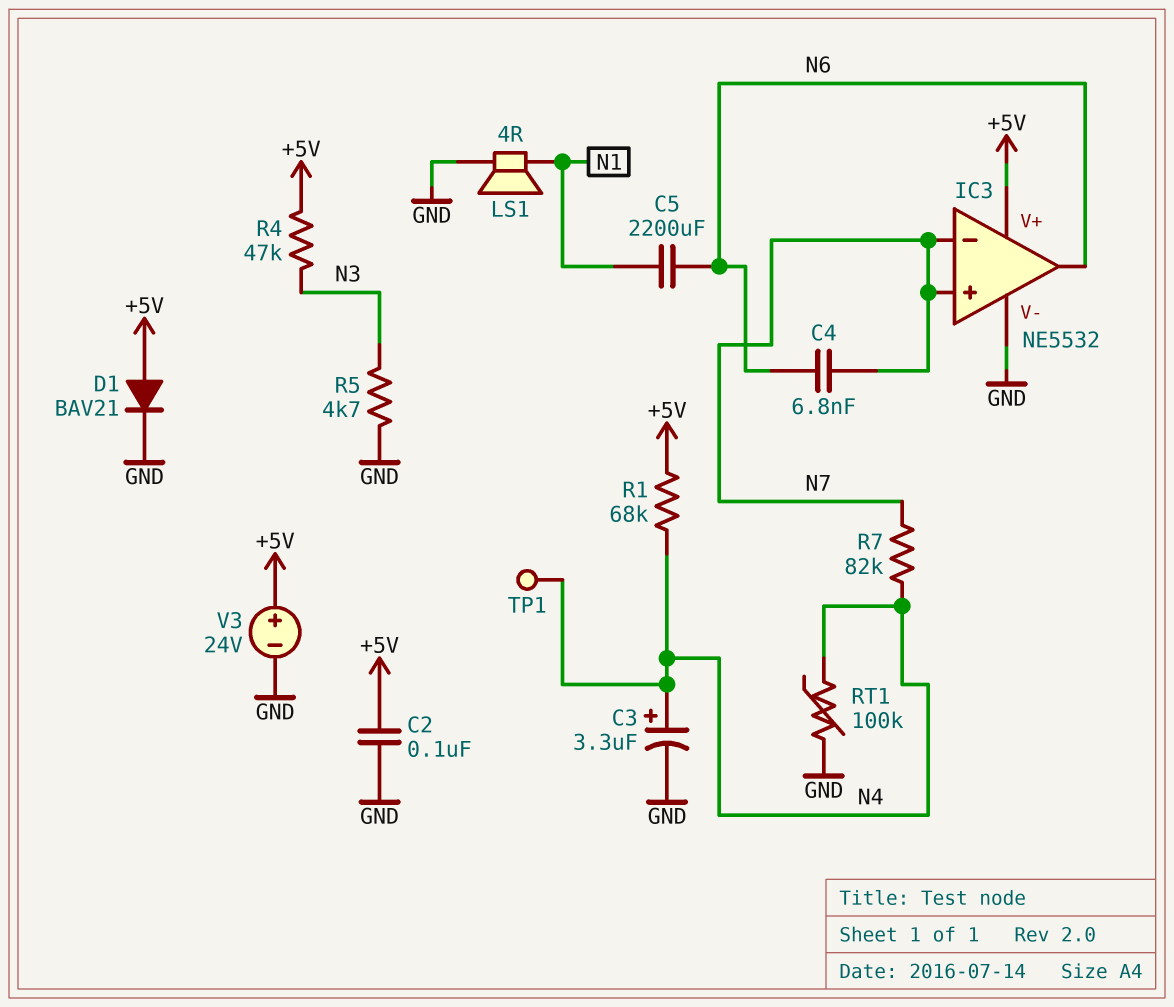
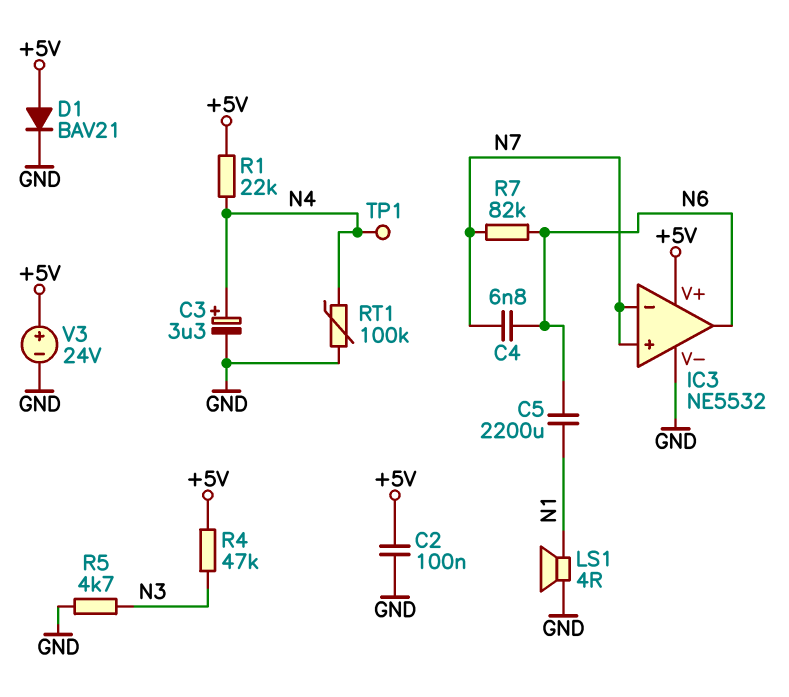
R1: 68k (+5V, N4) -> 22k (+5V, N4)
R7: 82k (N4, N7) -> 82k (N6, N7)

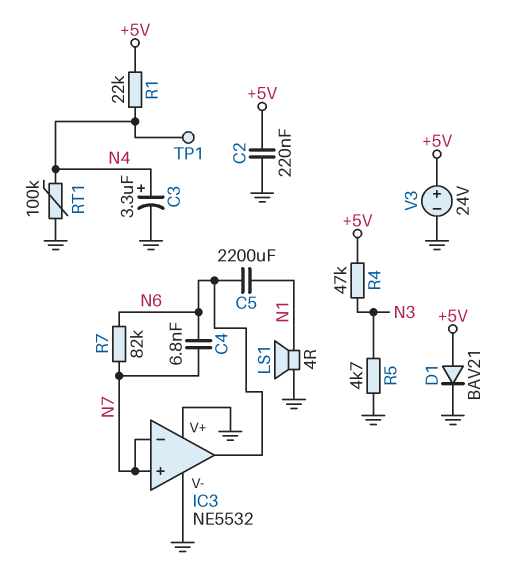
C2: 100nF (+5V, GND) -> 220nF (+5V, GND)
IC3 pin V+: +5V -> GND

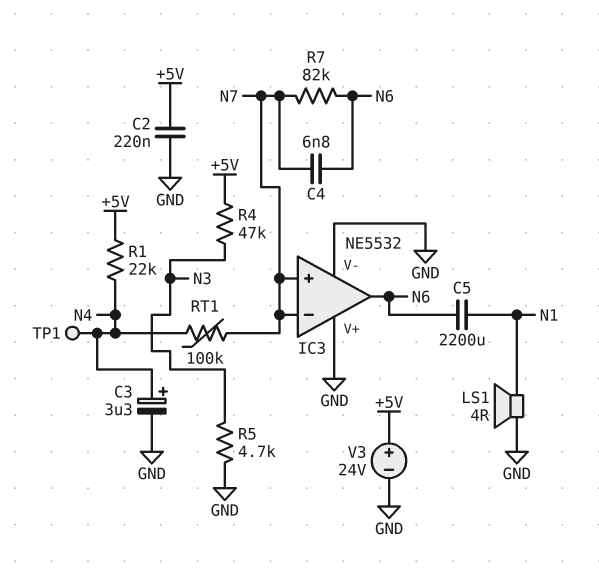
D1: diode BAV21 (A +5V, K GND) -> none
RT1: 100k (GND, N4) -> 100k (N4, N7)

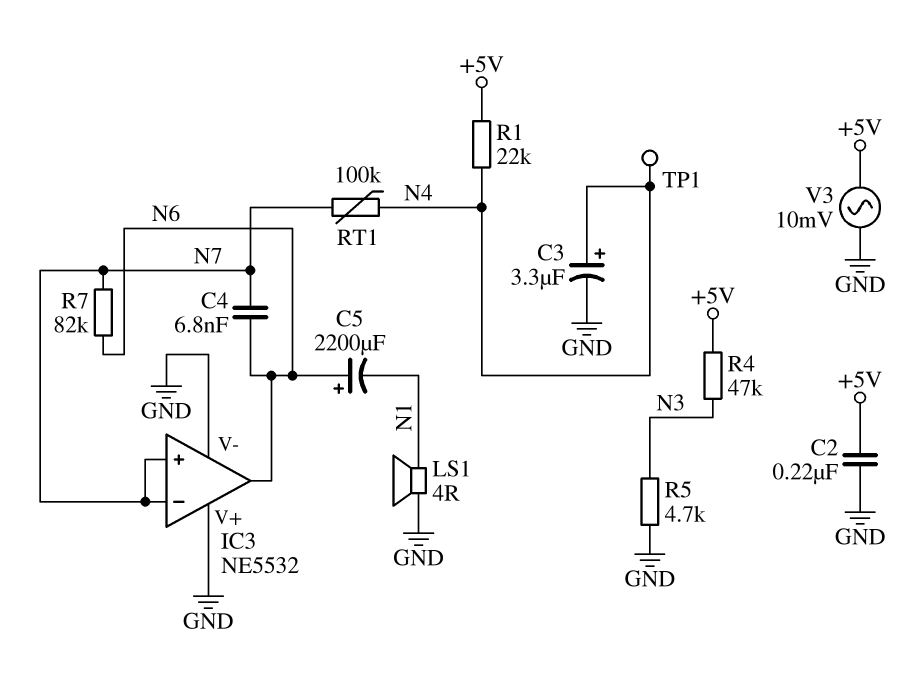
C5: 2200uF (N1, N6) -> 2200uF (plus N6, minus N1)
V3: 24V (plus +5V, minus GND) -> AC 10mV (+5V, GND)

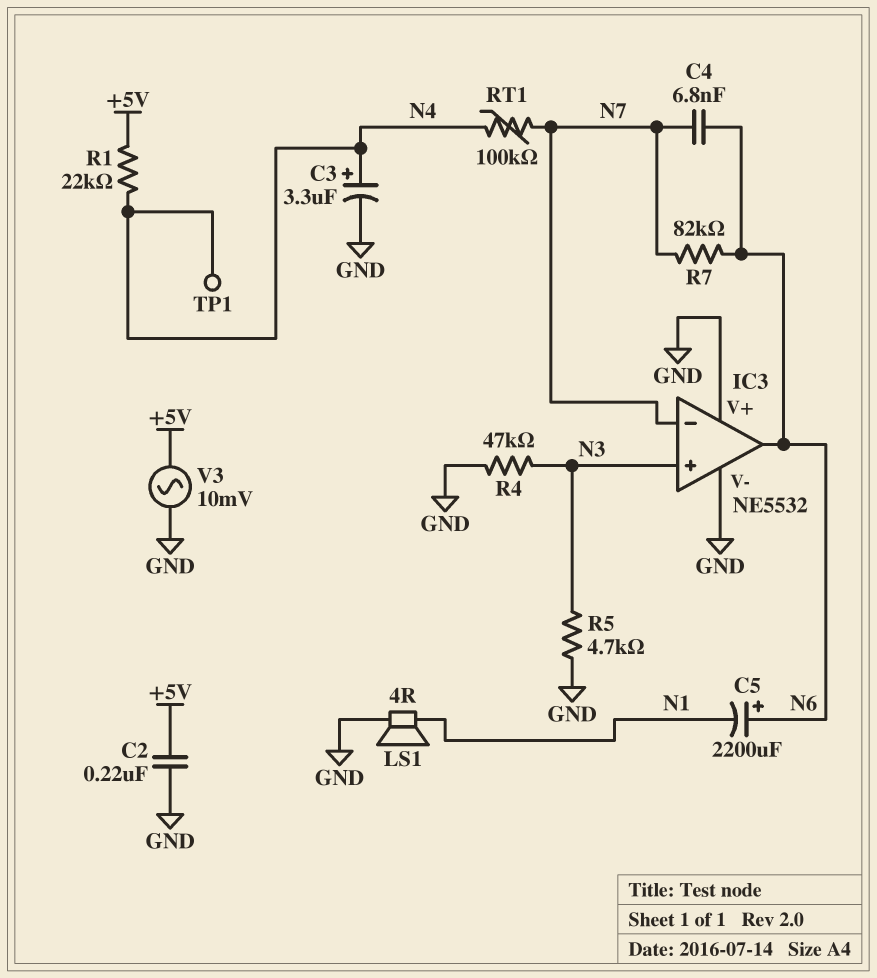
IC3 pin in+: N7 -> N3
R4: 47k (+5V, N3) -> 47k (GND, N3)

